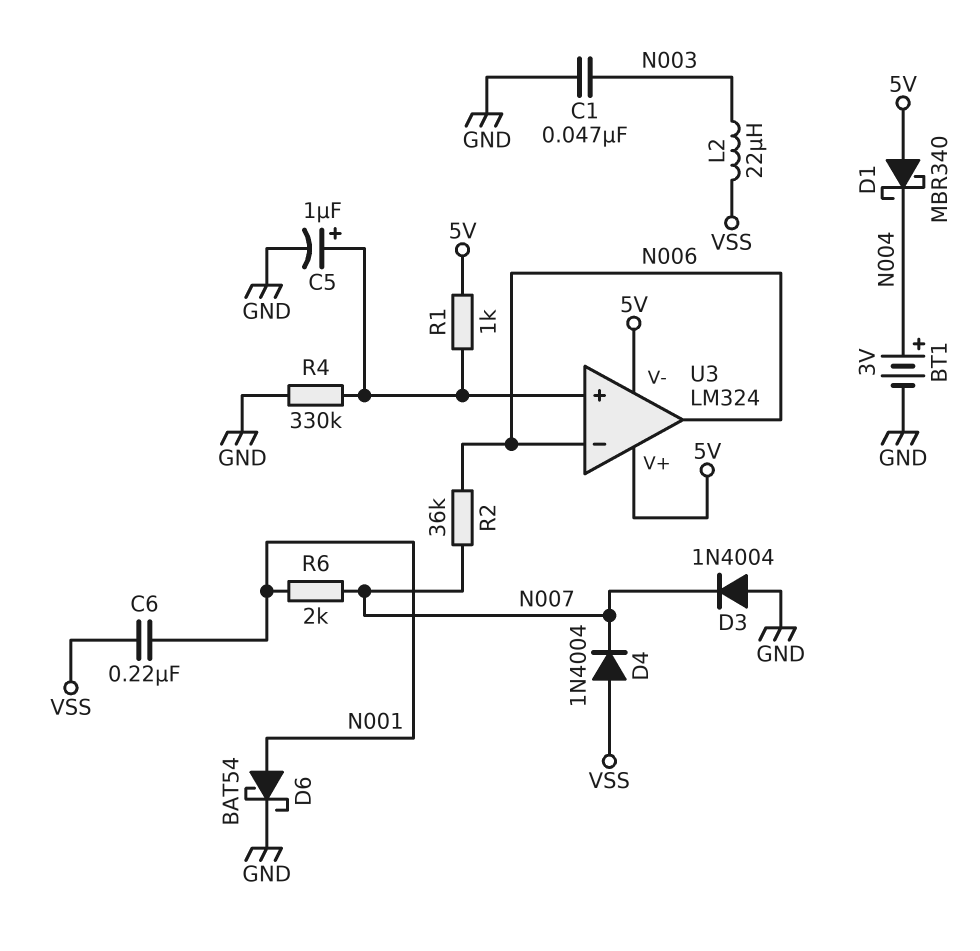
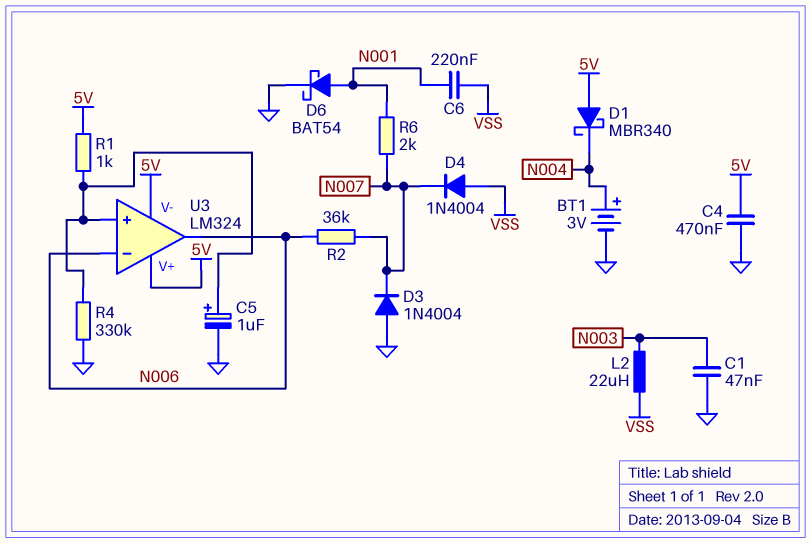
C4: none -> 470nF (5V, GND)

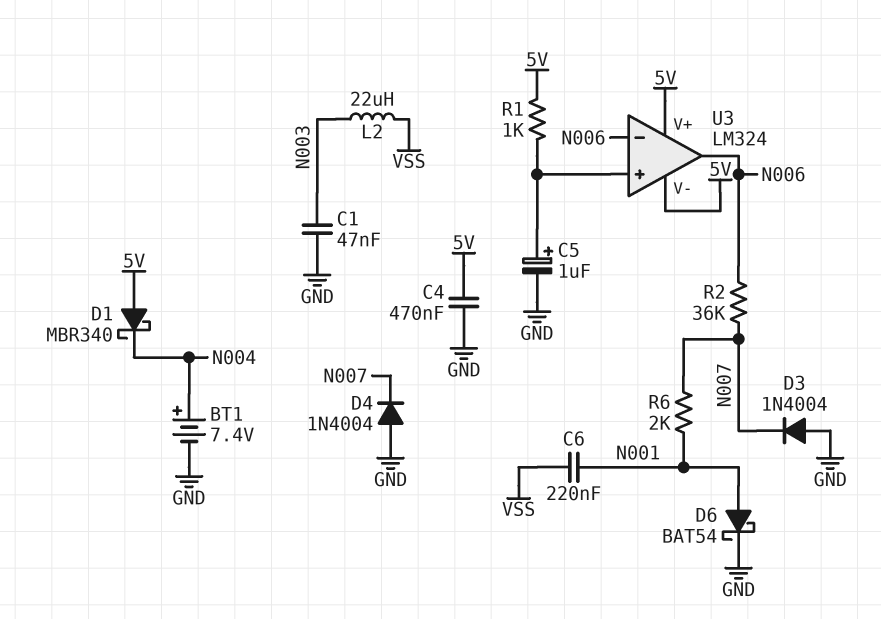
BT1: 3V (plus N004, minus GND) -> 7.4V (plus N004, minus GND)
D4: diode 1N4004 (A VSS, K N007) -> diode 1N4004 (A GND, K N007)
R4: 330k (GND, U3/in+) -> none

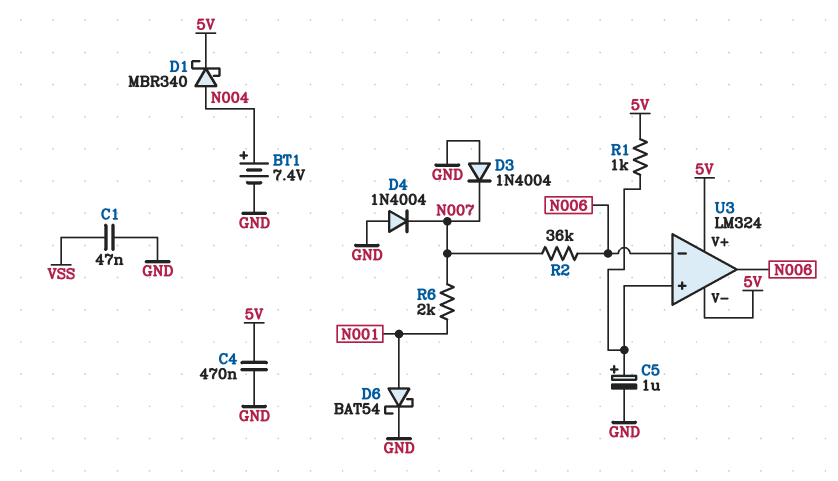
C1: 47nF (GND, N003) -> 47nF (GND, VSS)
C6: 220nF (N001, VSS) -> none
D1: schottky MBR340 (A 5V, K N004) -> schottky MBR340 (A N004, K 5V)
L2: 22uH (N003, VSS) -> none

